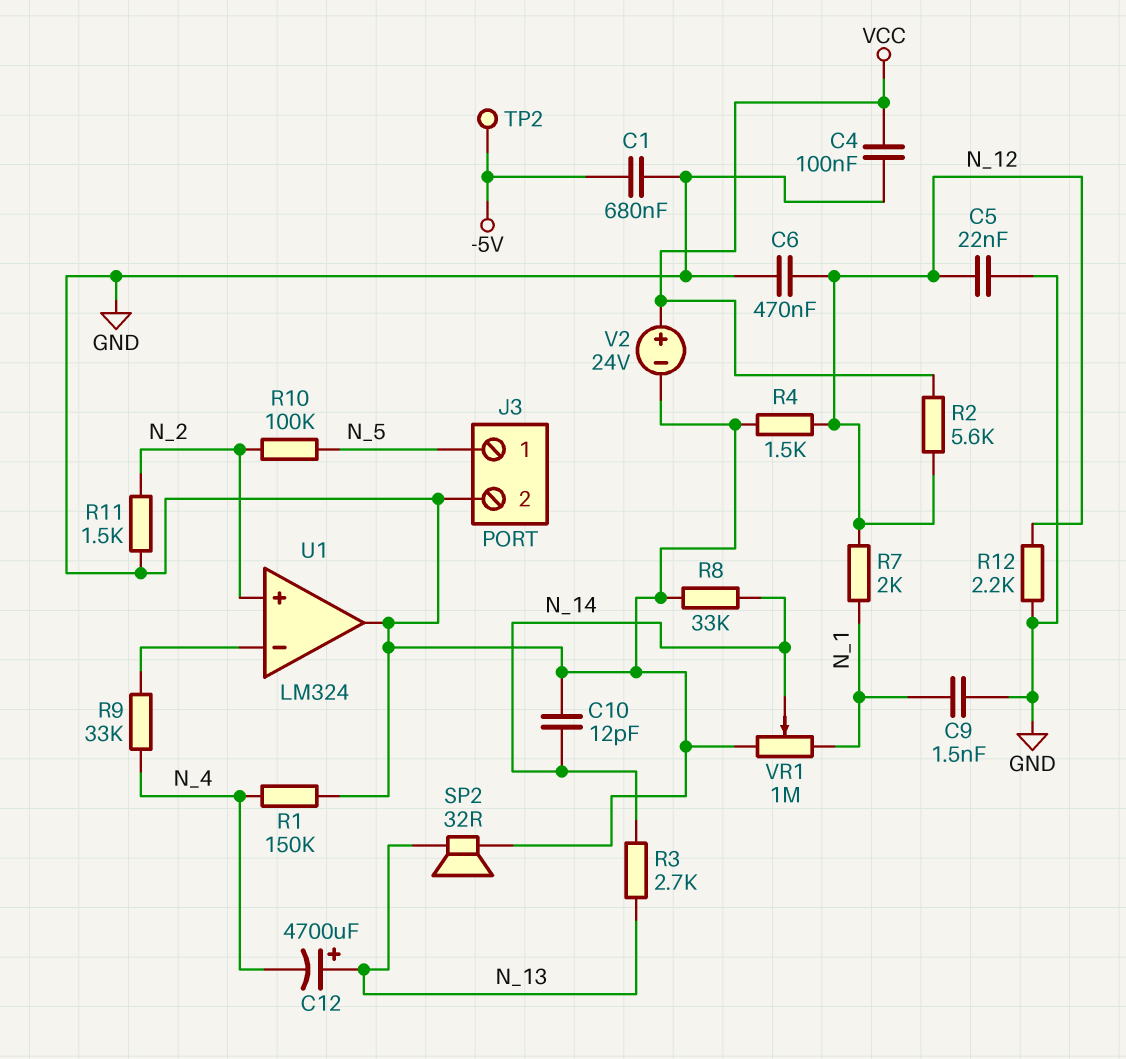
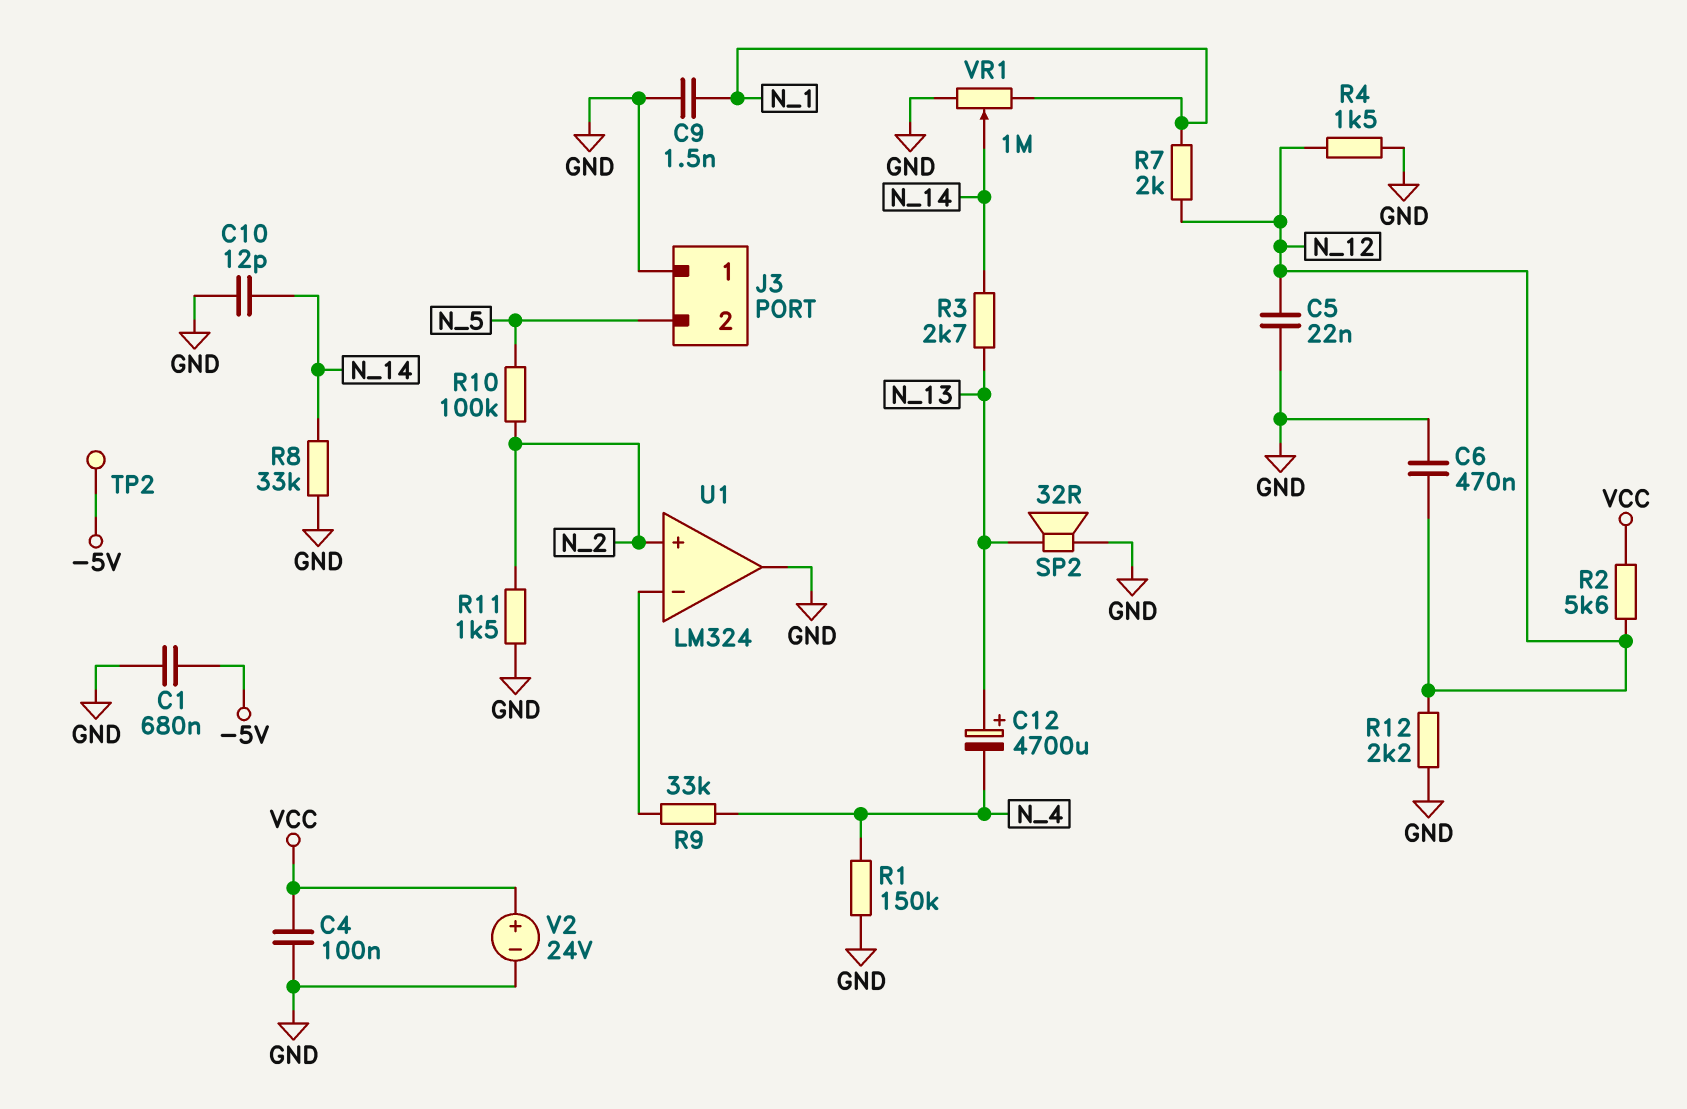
J3 pin 1: N_5 -> GND
J3 pin 2: GND -> N_5

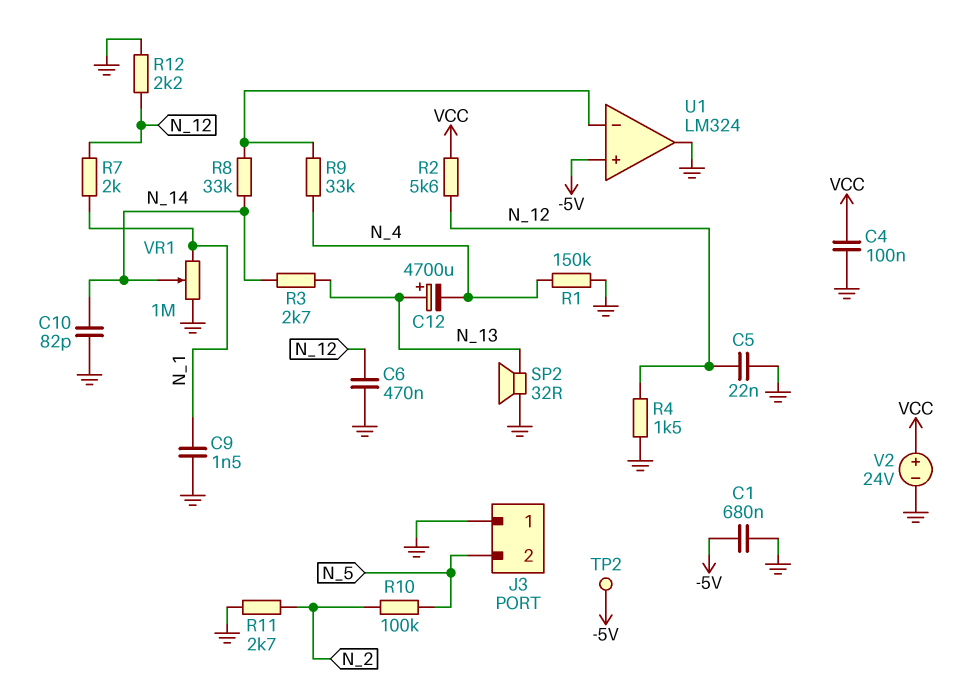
C10: 12pF (GND, N_14) -> 82pF (GND, N_14)
R8: 33k (GND, N_14) -> 33k (N_14, U1/in-)
R11: 1.5k (GND, N_2) -> 2.7k (GND, N_2)
U1 pin in+: N_2 -> -5V

